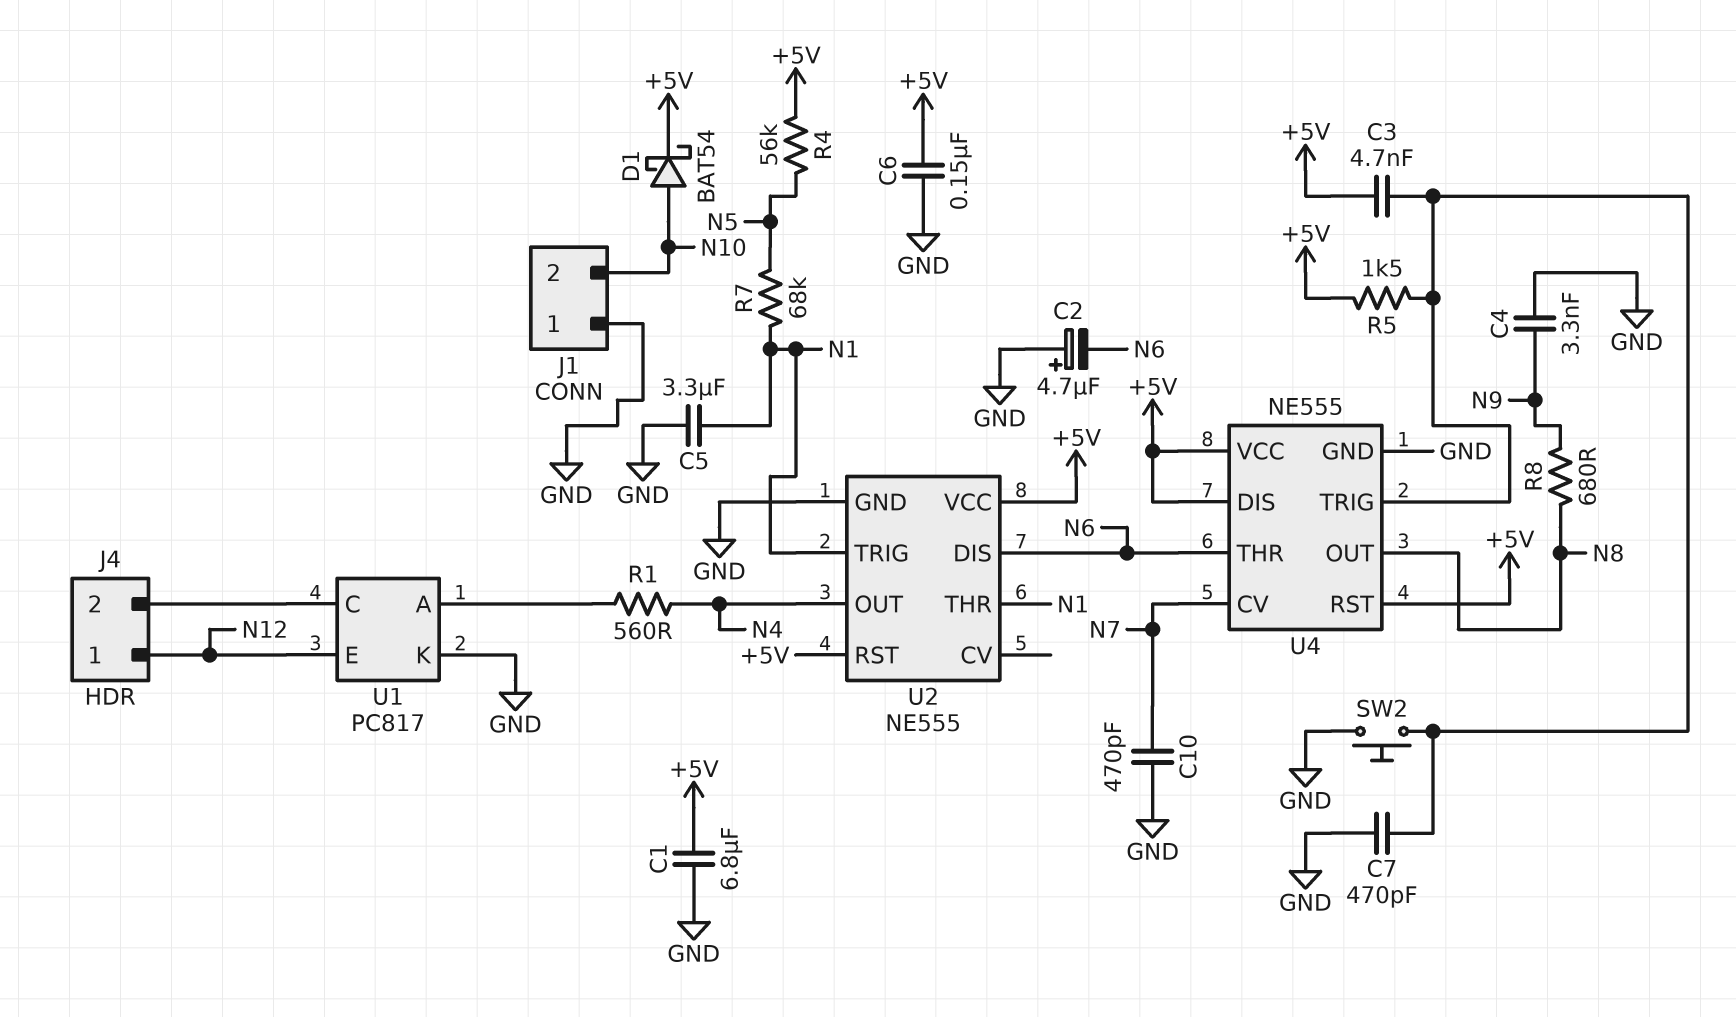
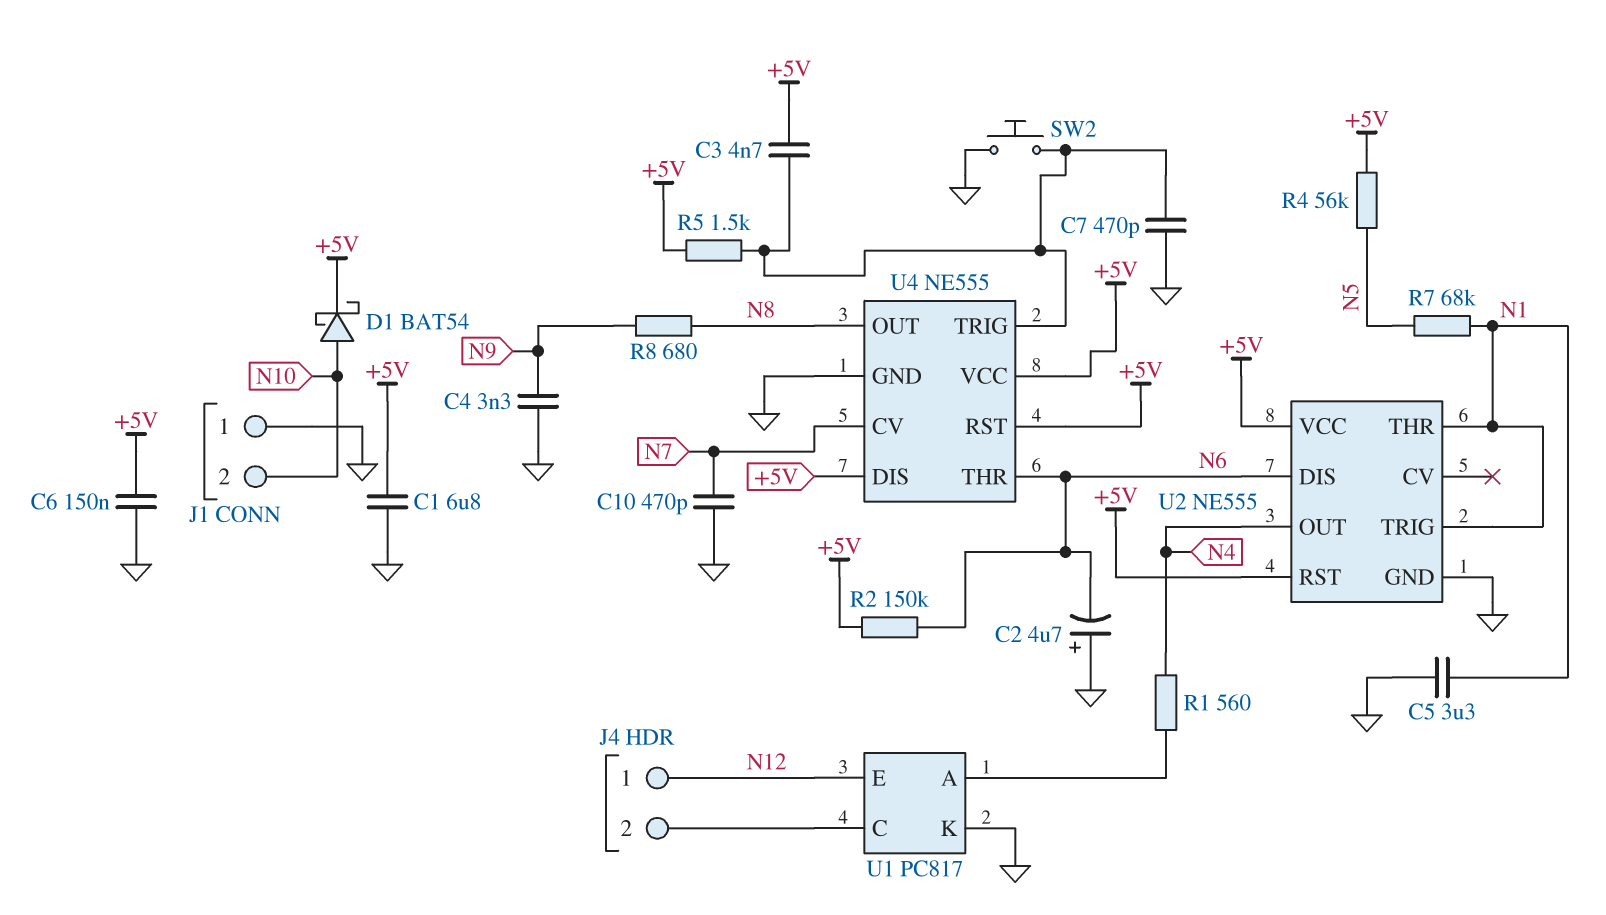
R2: none -> 150k (+5V, N6)

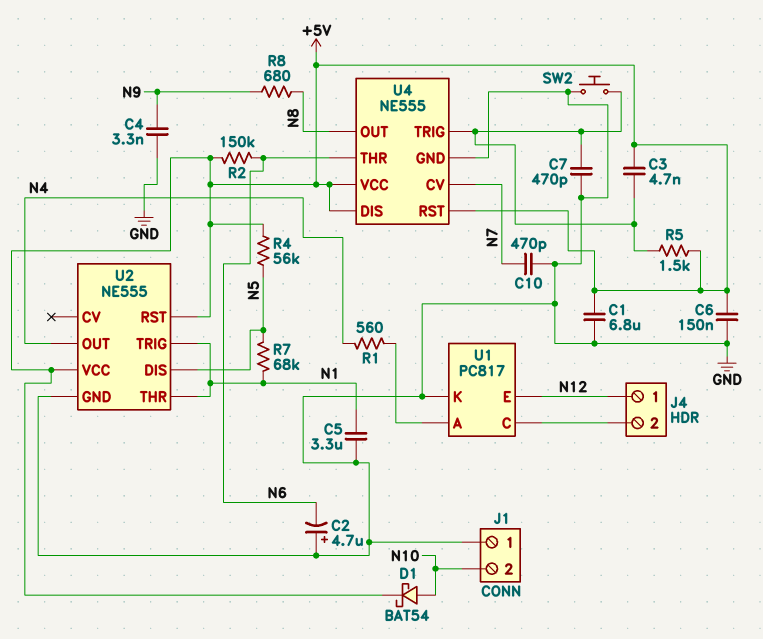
U2 pin DIS: N6 -> N5

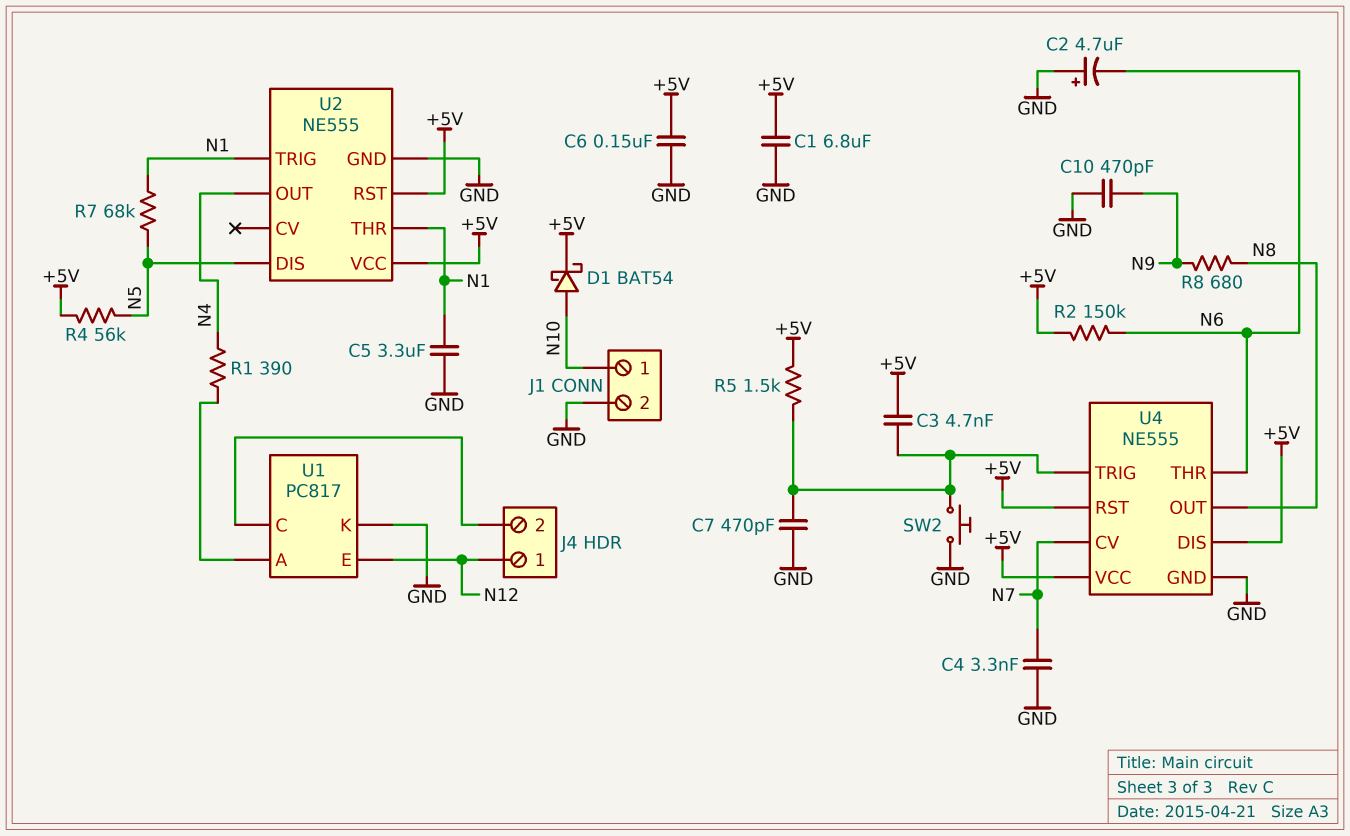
C4: 3.3nF (GND, N9) -> 3.3nF (GND, N7)
C10: 470pF (GND, N7) -> 470pF (GND, N9)
J1 pin 1: GND -> N10
J1 pin 2: N10 -> GND
R1: 560 (N4, U1/A) -> 390 (N4, U1/A)

